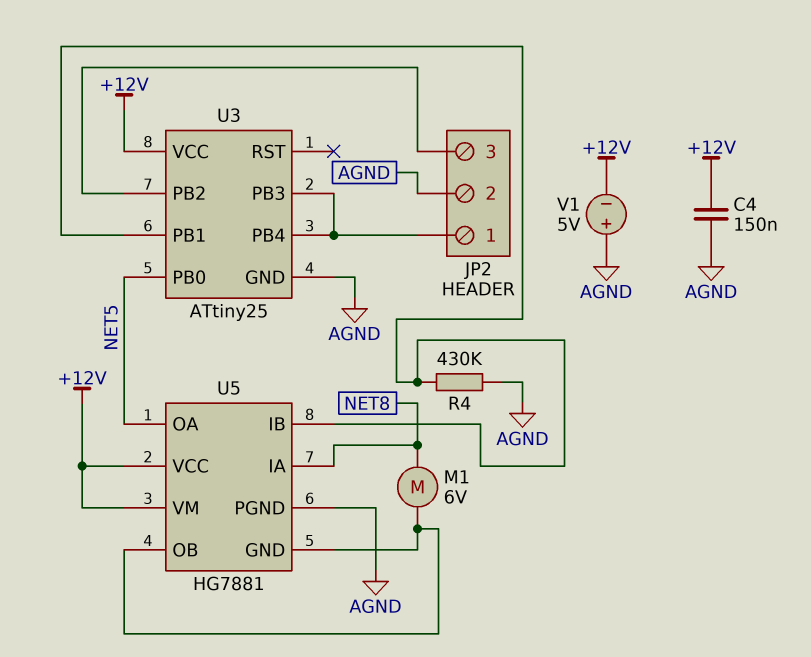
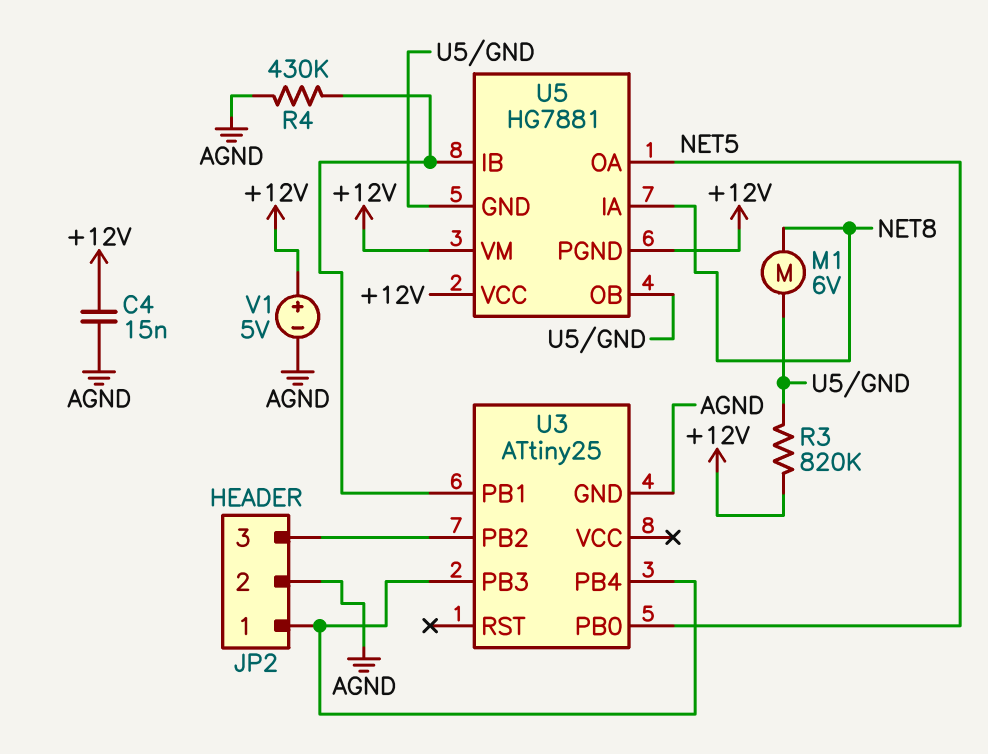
C4: 150nF (+12V, AGND) -> 15nF (+12V, AGND)
R3: none -> 820k (+12V, U5/GND)
U3 pin VCC: +12V -> none
U5 pin PGND: AGND -> +12V
V1: 5V (plus AGND, minus +12V) -> 5V (plus +12V, minus AGND)

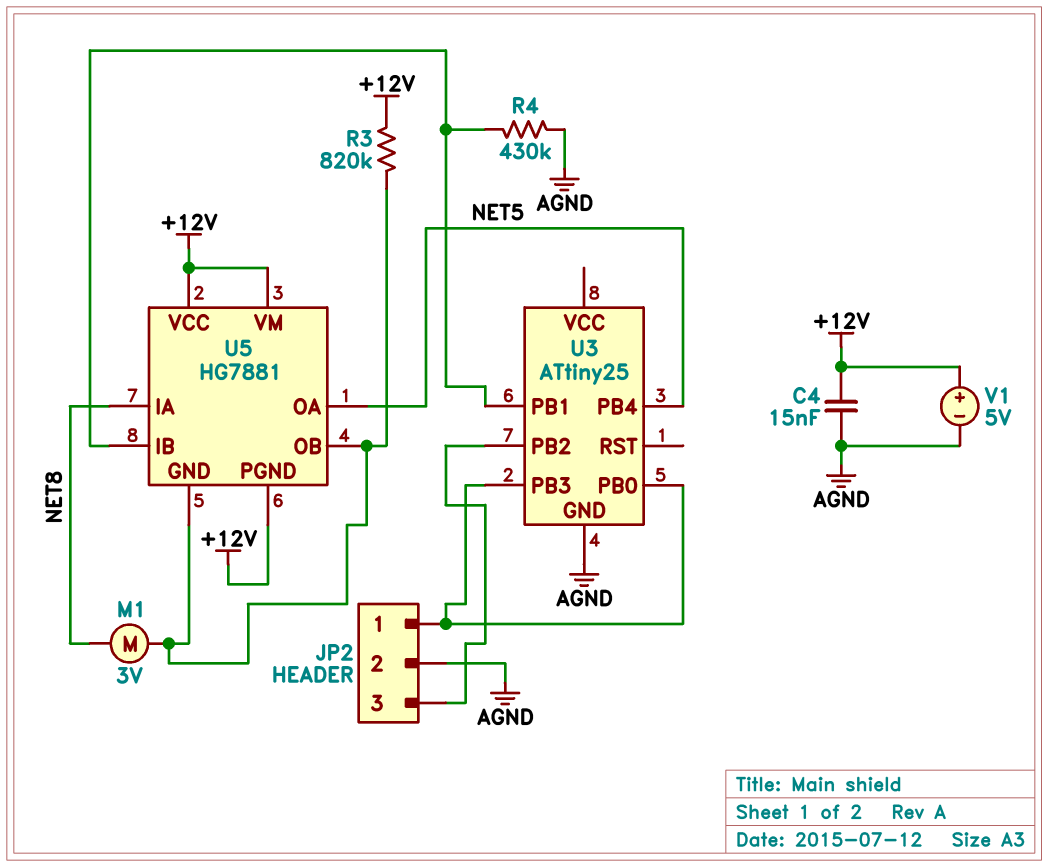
M1: motor 6V (NET8, U5/GND) -> motor 3V (NET8, U5/GND)
U3 pin PB0: NET5 -> JP2/1
U3 pin PB4: JP2/1 -> NET5

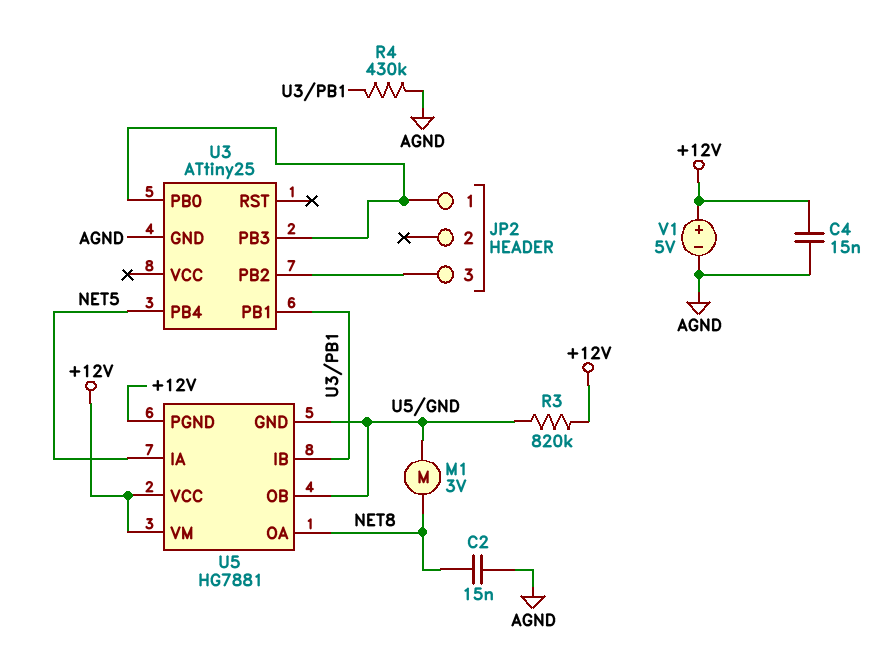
C2: none -> 15nF (AGND, NET8)
JP2 pin 2: AGND -> none
U5 pin IA: NET8 -> NET5
U5 pin OA: NET5 -> NET8

